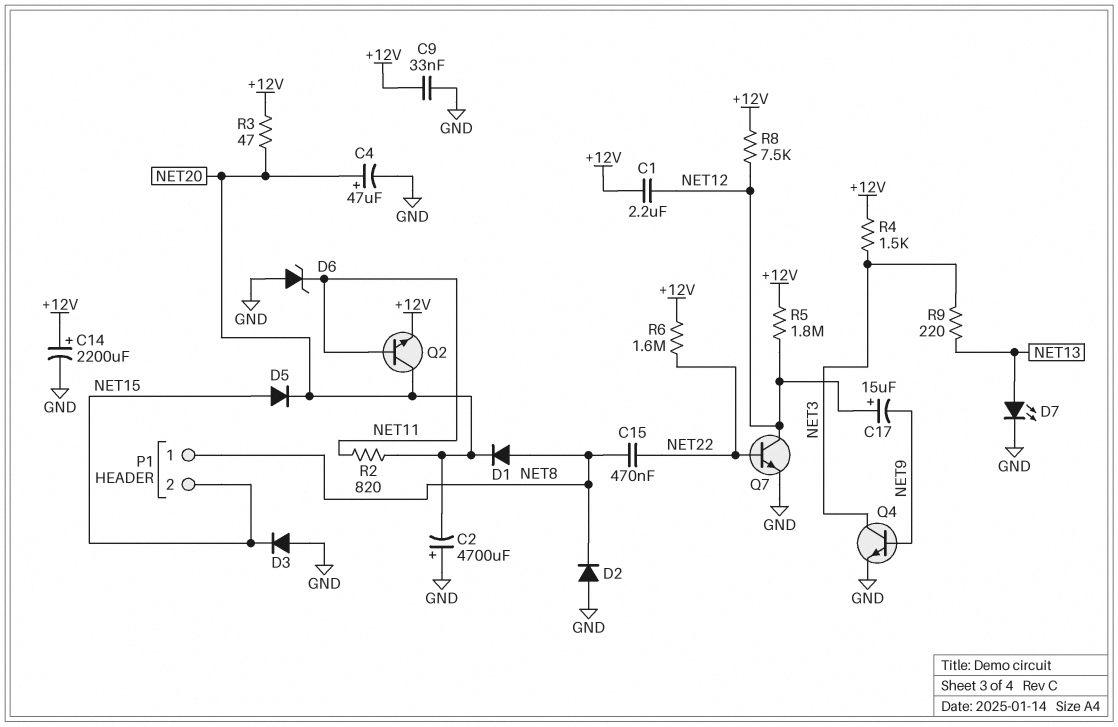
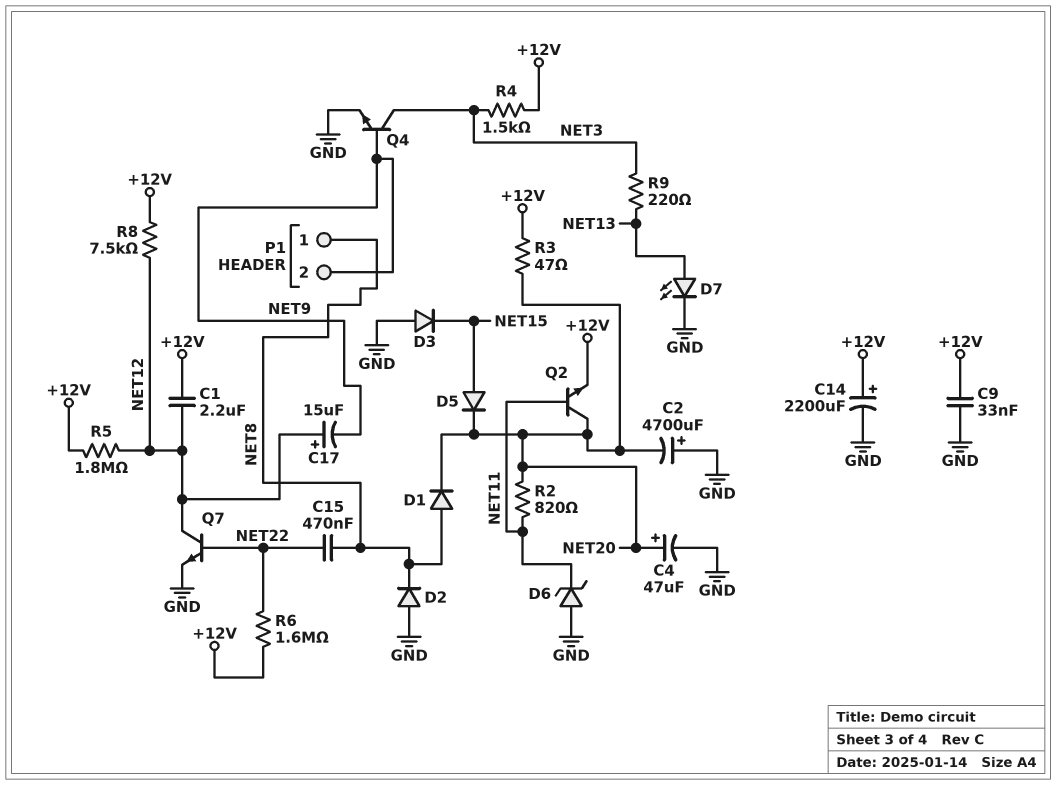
P1 pin 2: NET15 -> NET9

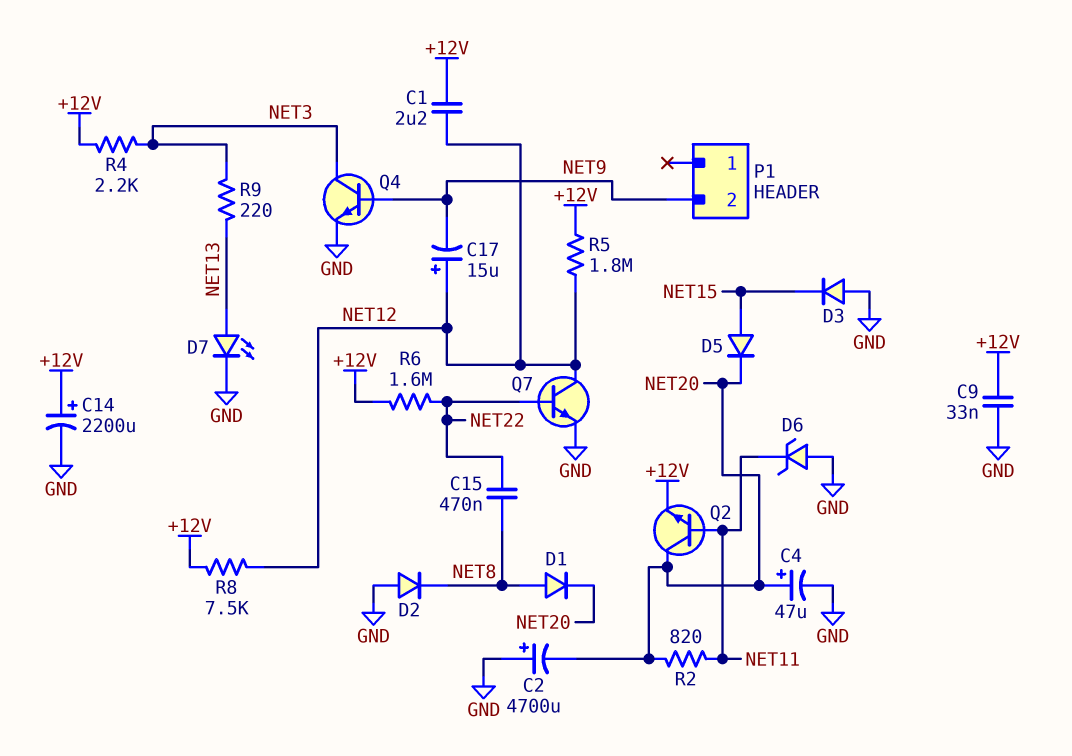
P1 pin 1: NET8 -> none
R3: 47 (+12V, NET20) -> none
R4: 1.5k (+12V, NET3) -> 2.2k (+12V, NET3)

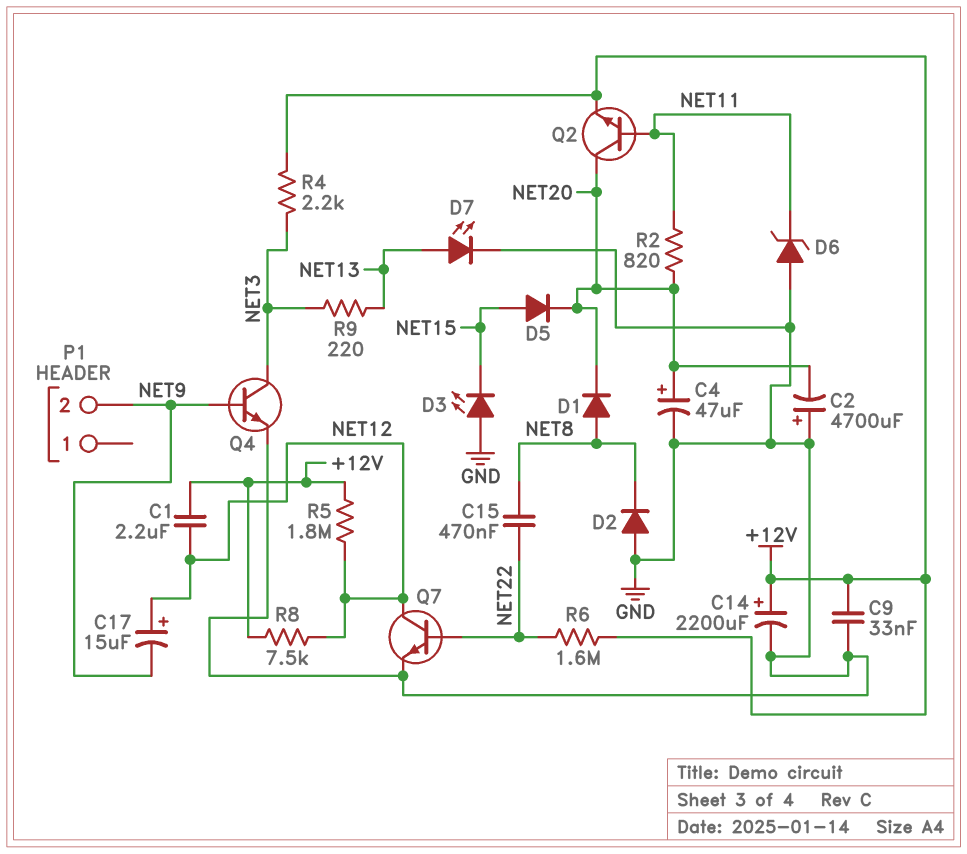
D3: diode (A GND, K NET15) -> LED (A GND, K NET15)

